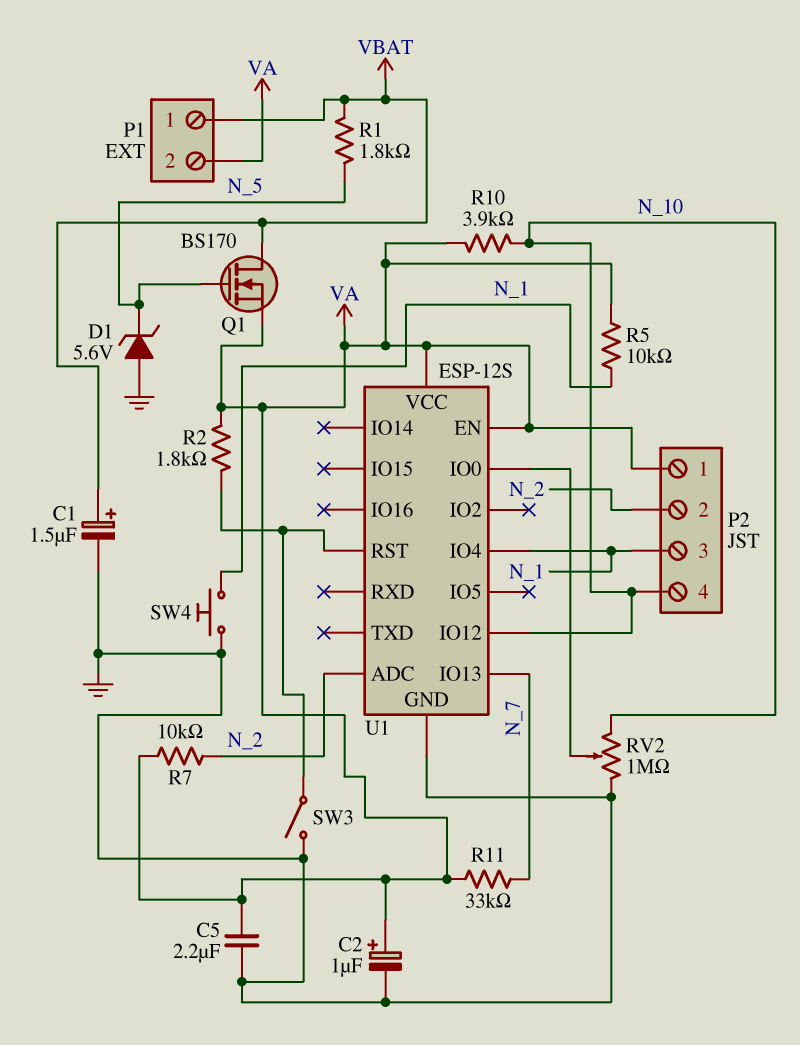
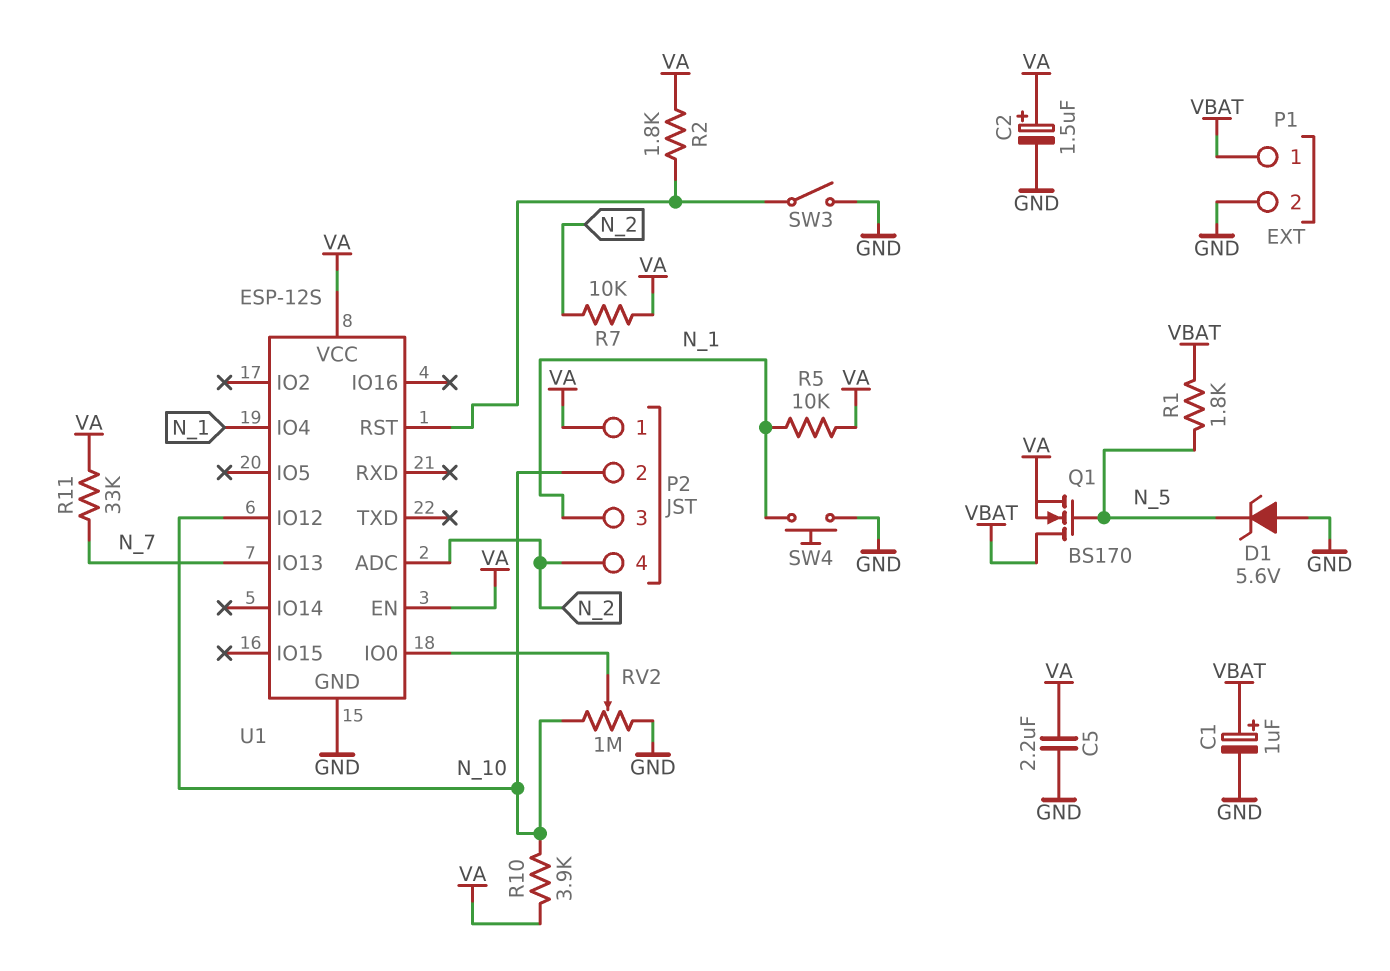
C1: 1.5uF (plus VBAT, minus GND) -> 1uF (plus VBAT, minus GND)
C2: 1uF (plus VA, minus GND) -> 1.5uF (plus VA, minus GND)
P1 pin 2: VA -> GND
P2 pin 2: N_2 -> N_10
P2 pin 4: N_10 -> N_2

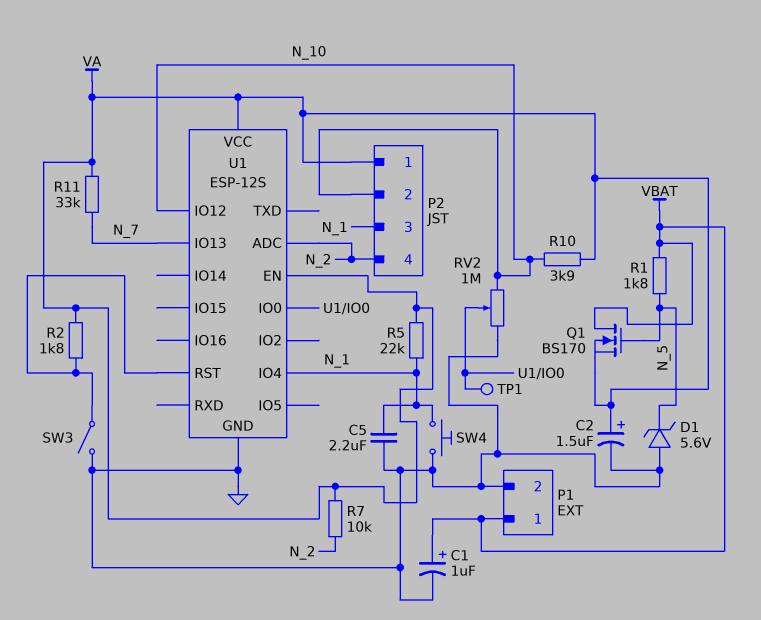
C5: 2.2uF (GND, VA) -> 2.2uF (GND, N_1)
R5: 10k (N_1, VA) -> 22k (N_1, VA)
TP1: none -> test point (U1/IO0)

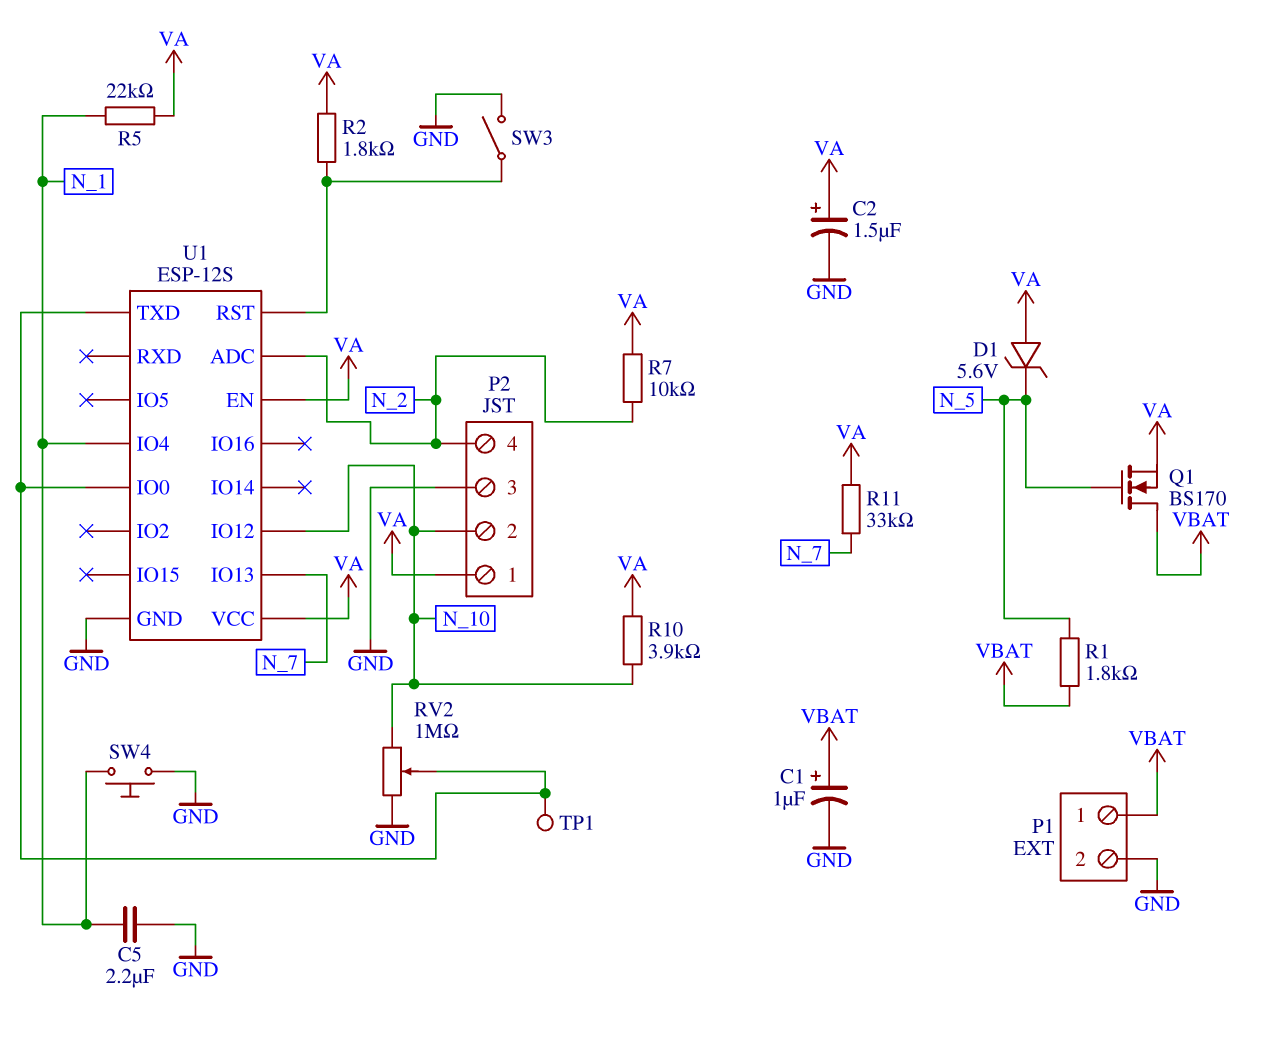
D1: zener 5.6V (A GND, K N_5) -> zener 5.6V (A VA, K N_5)
P2 pin 3: N_1 -> GND
U1 pin TXD: none -> U1/IO0

